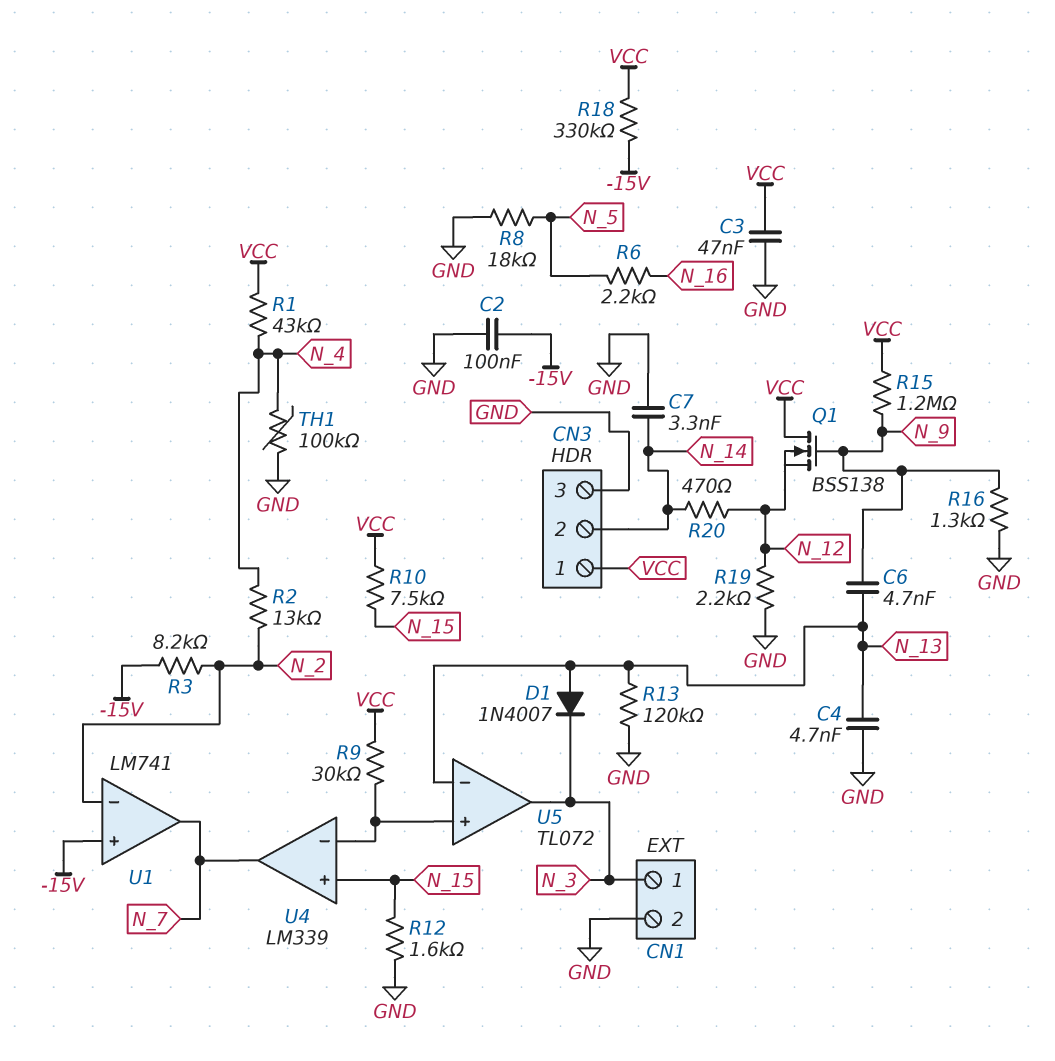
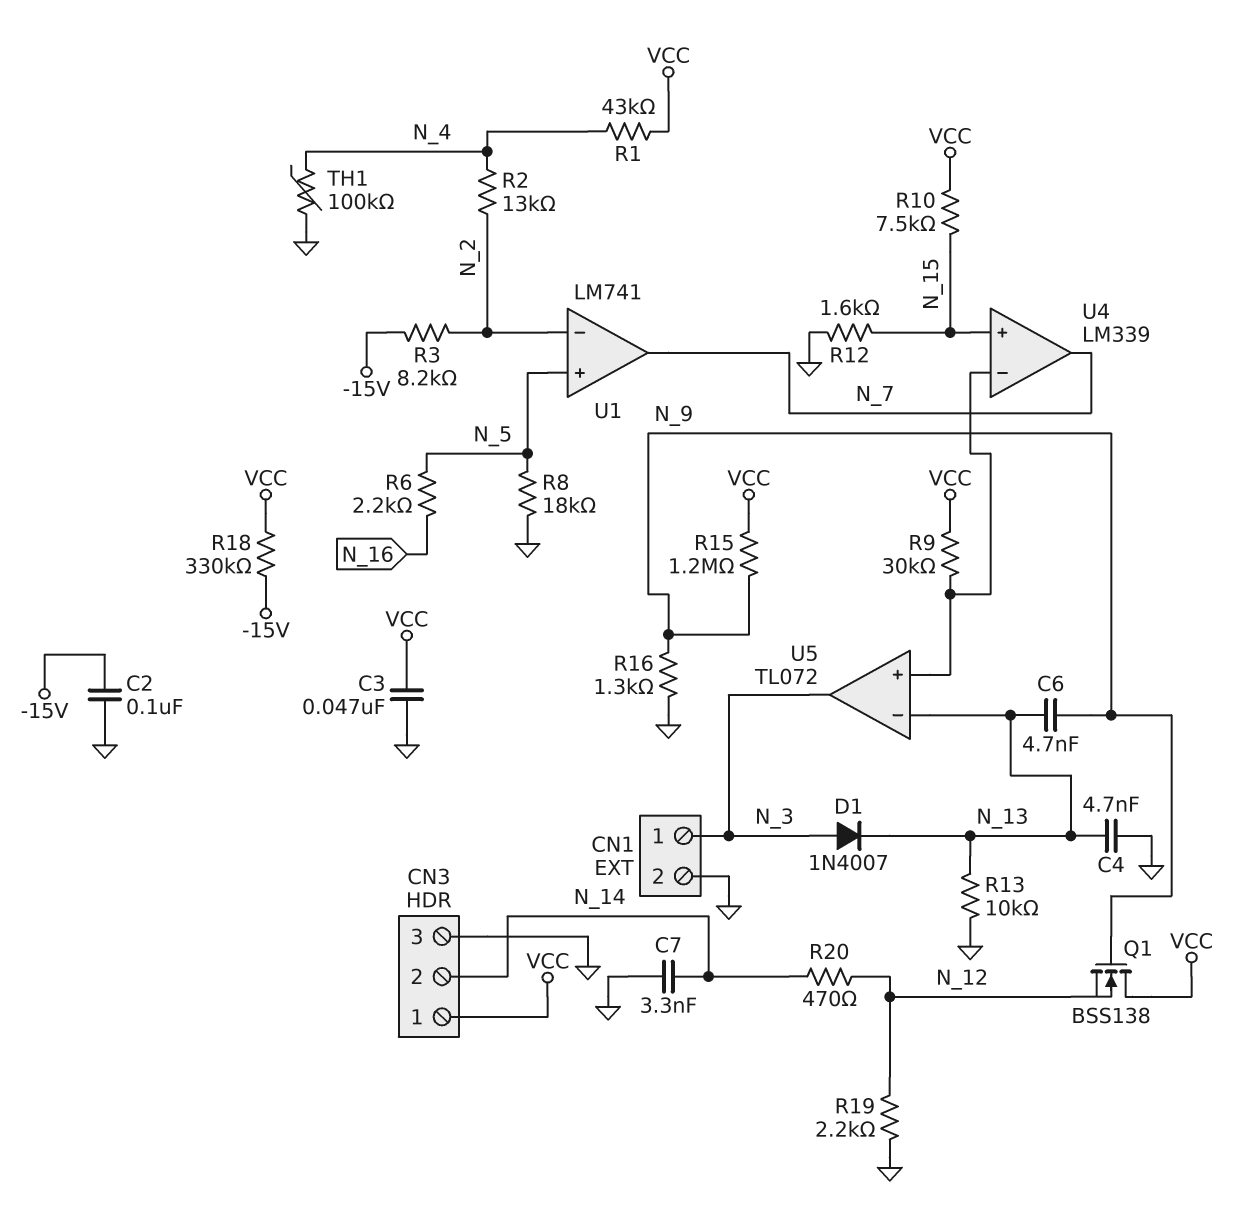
D1: diode 1N4007 (A N_13, K N_3) -> diode 1N4007 (A N_3, K N_13)
R13: 120k (GND, N_13) -> 10k (GND, N_13)
U1 pin in+: -15V -> N_5

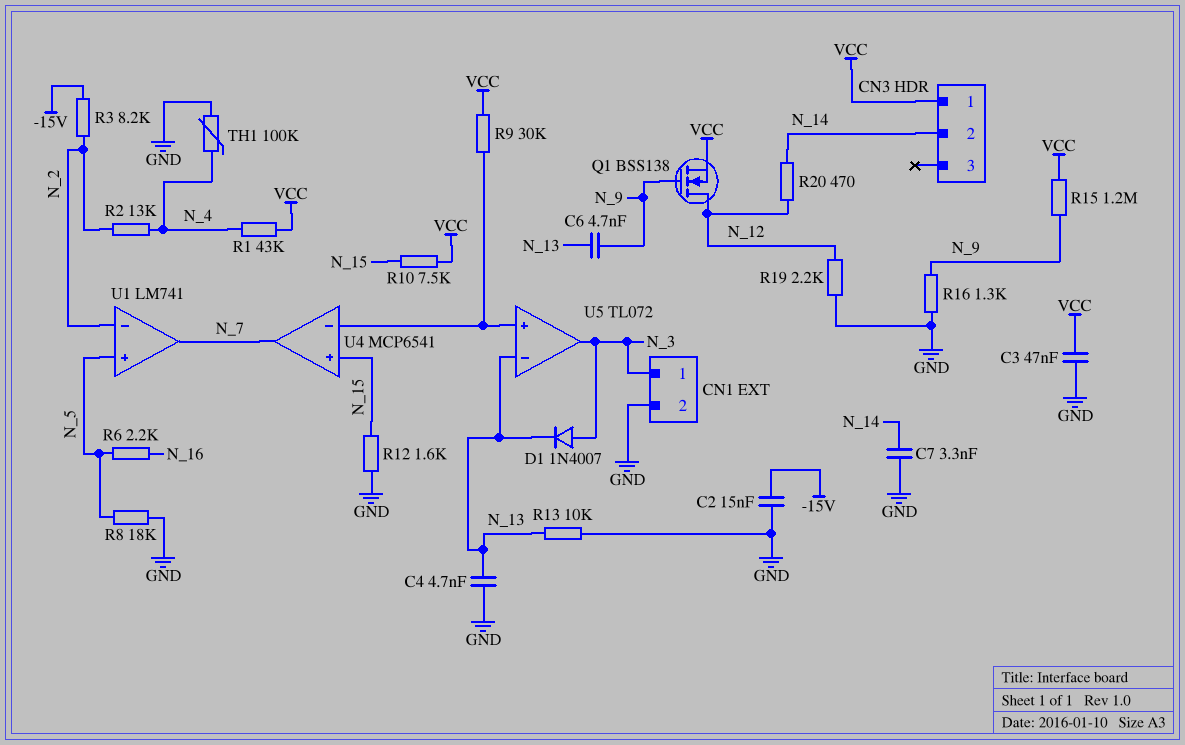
C2: 100nF (-15V, GND) -> 15nF (-15V, GND)
CN3 pin 3: GND -> none
Q1: NMOS BSS138 (G N_9, D VCC, S N_12) -> NMOS BSS138 (G N_9, D N_12, S VCC)
R18: 330k (-15V, VCC) -> none
U4: LM339 -> MCP6541

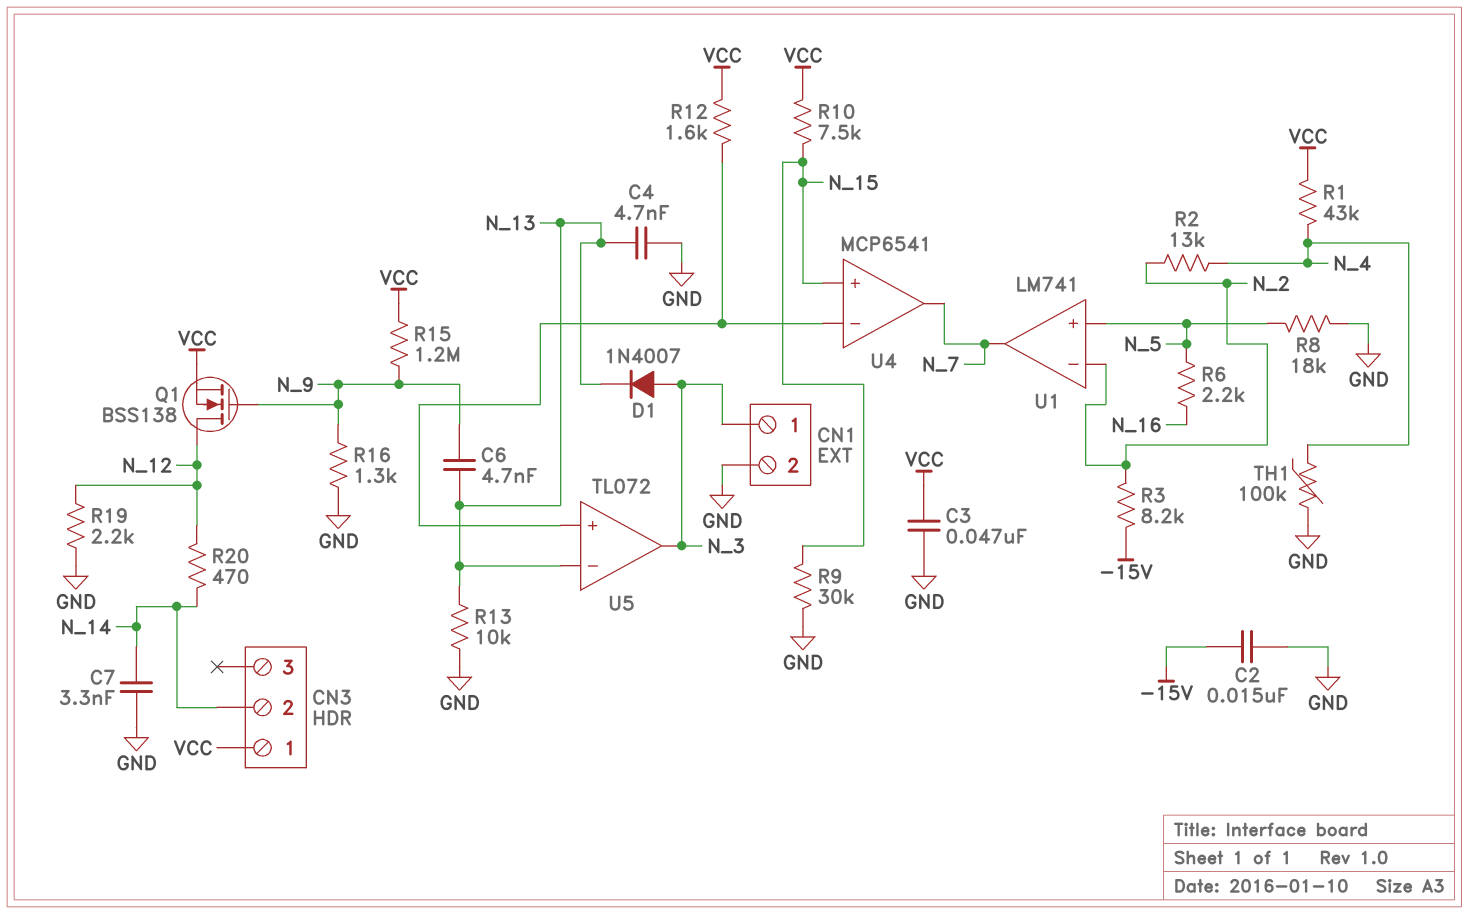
R9: 30k (U4/in-, VCC) -> 30k (GND, N_15)
R12: 1.6k (GND, N_15) -> 1.6k (U4/in-, VCC)

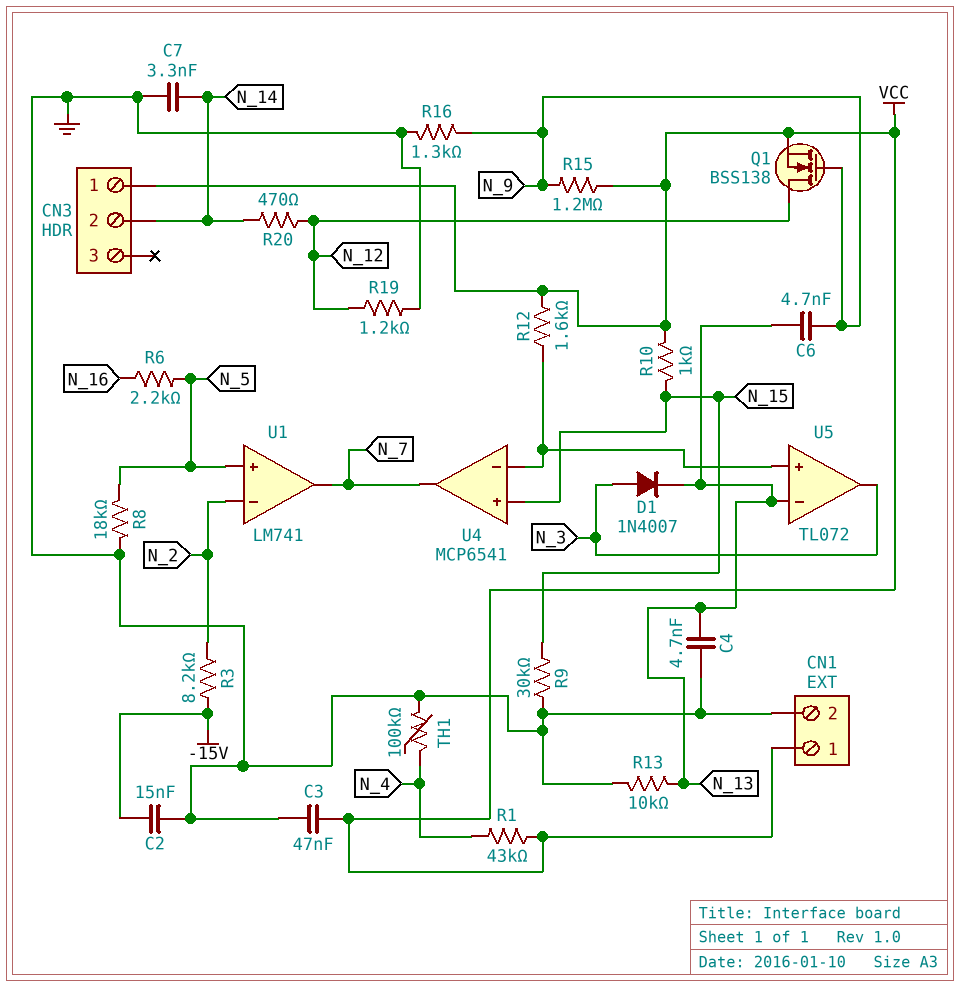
CN1 pin 1: N_3 -> VCC
R2: 13k (N_2, N_4) -> none
R10: 7.5k (N_15, VCC) -> 1k (N_15, VCC)
R19: 2.2k (GND, N_12) -> 1.2k (GND, N_12)

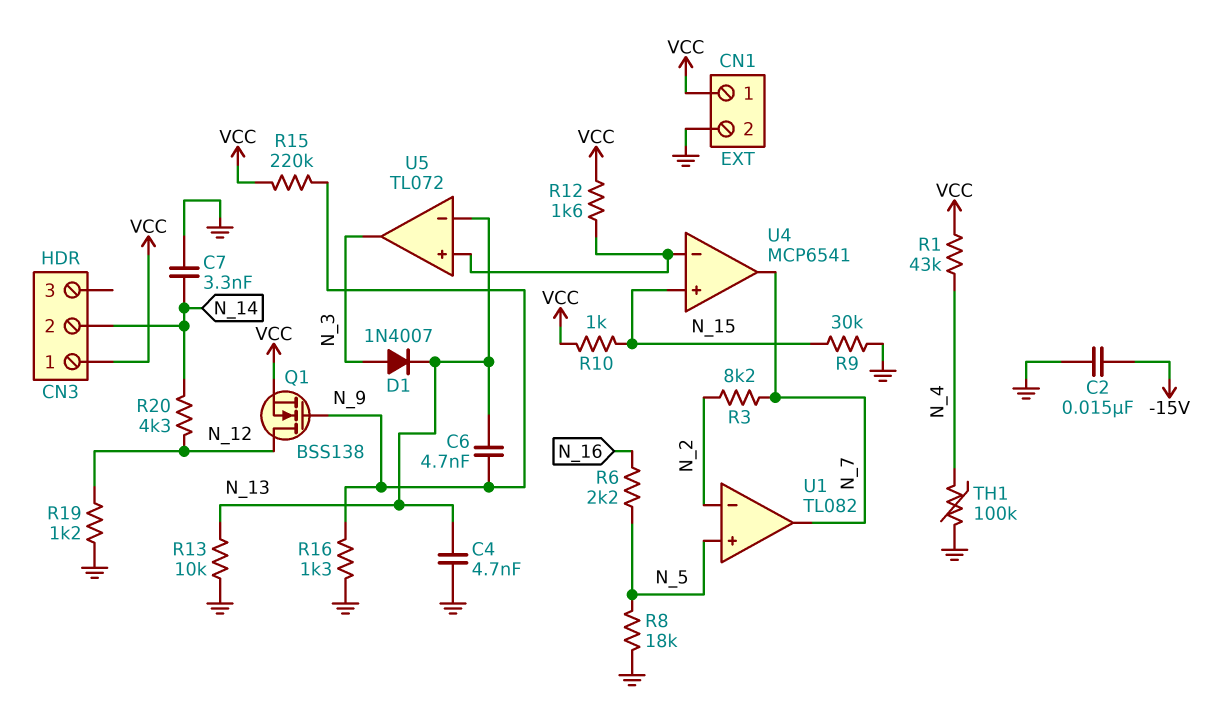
C3: 47nF (GND, VCC) -> none
R3: 8.2k (-15V, N_2) -> 8.2k (N_2, N_7)
R15: 1.2M (N_9, VCC) -> 220k (N_9, VCC)
R20: 470 (N_12, N_14) -> 4.3k (N_12, N_14)
U1: LM741 -> TL082

